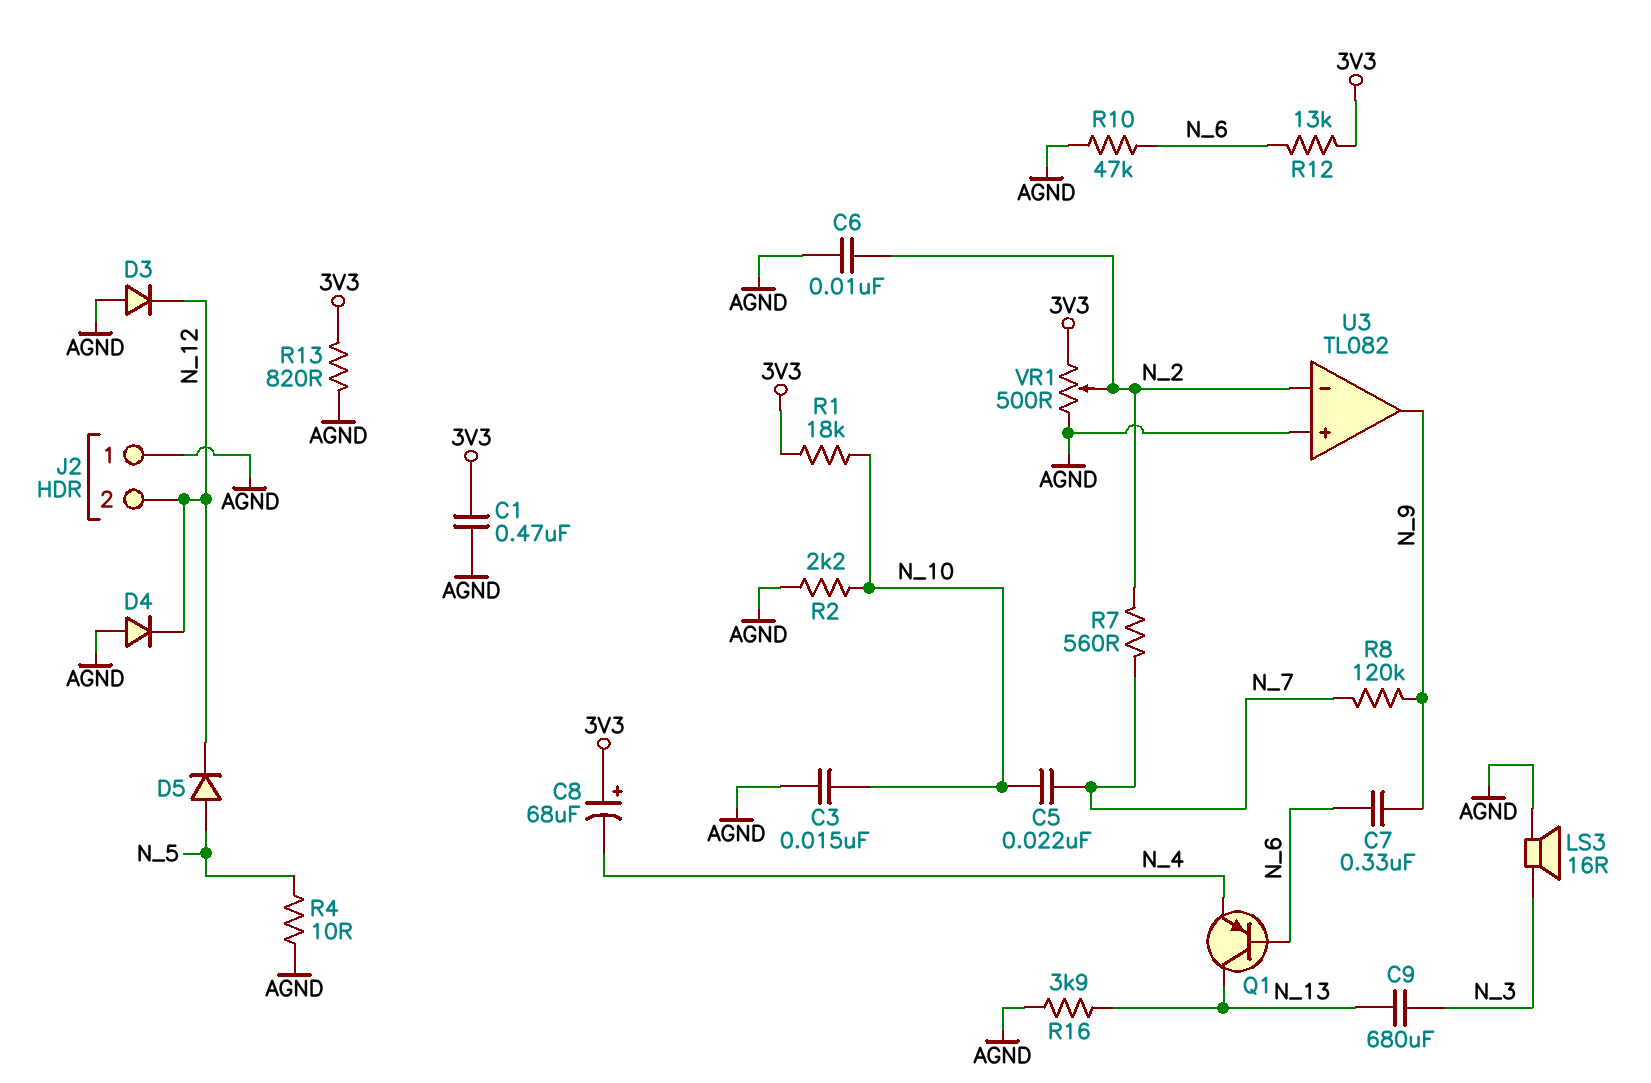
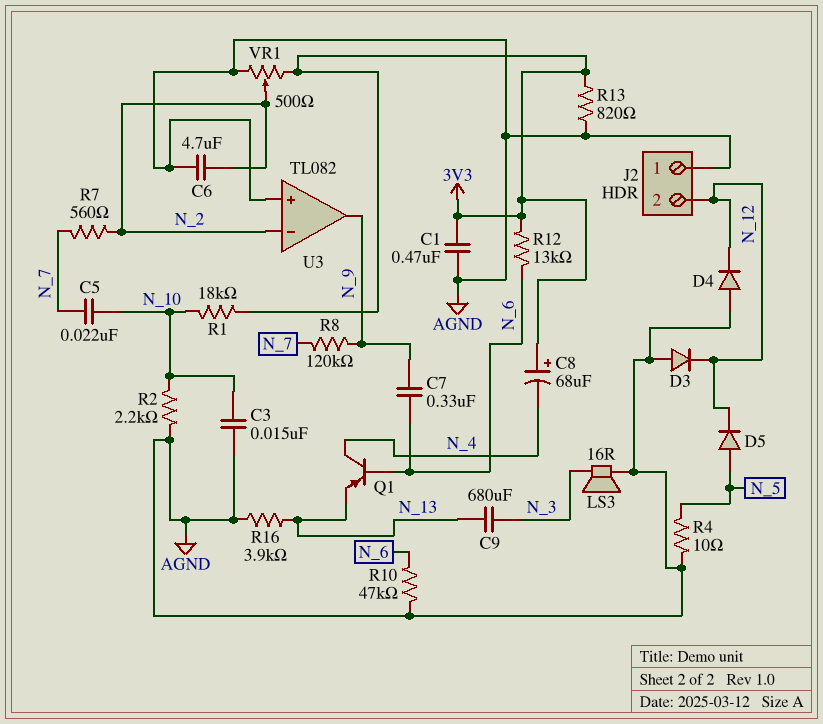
C6: 10nF (AGND, N_2) -> 4.7uF (AGND, N_2)
Q1: PNP (B N_6, C N_13, E N_4) -> PNP (B N_6, C N_4, E N_13)

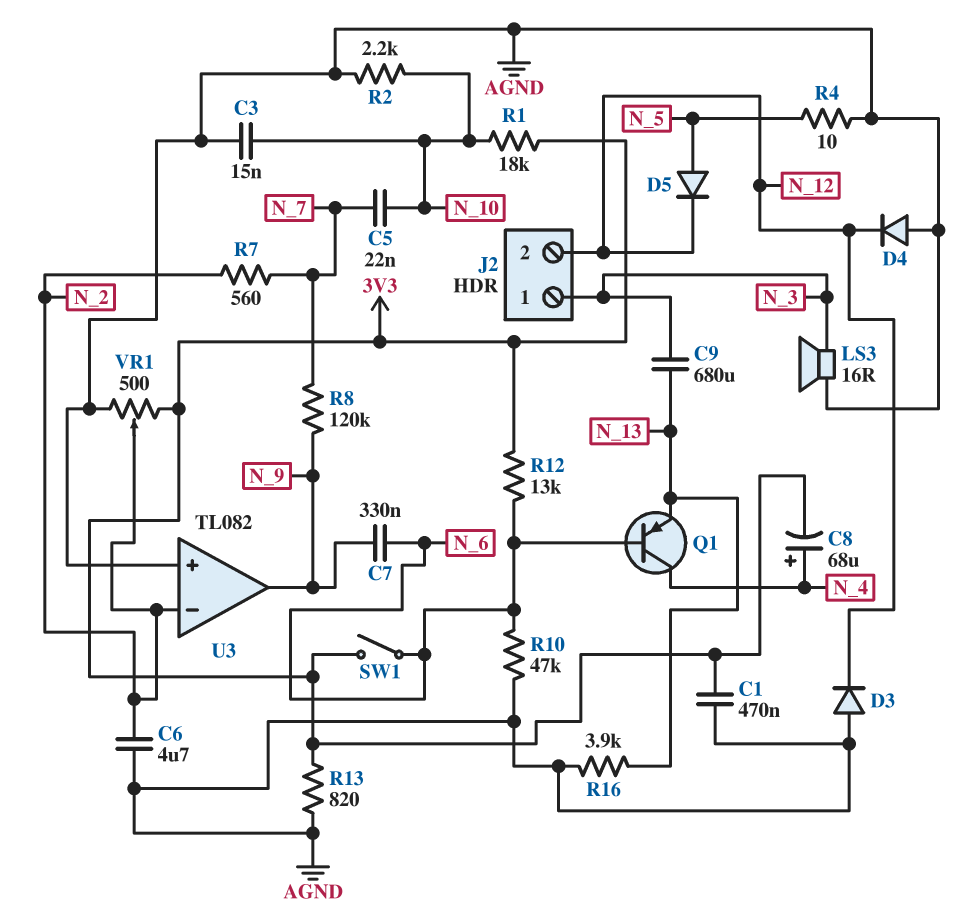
C8: 68uF (plus 3V3, minus N_4) -> 68uF (plus N_4, minus 3V3)
J2 pin 1: AGND -> N_3
SW1: none -> switch (3V3, N_6)

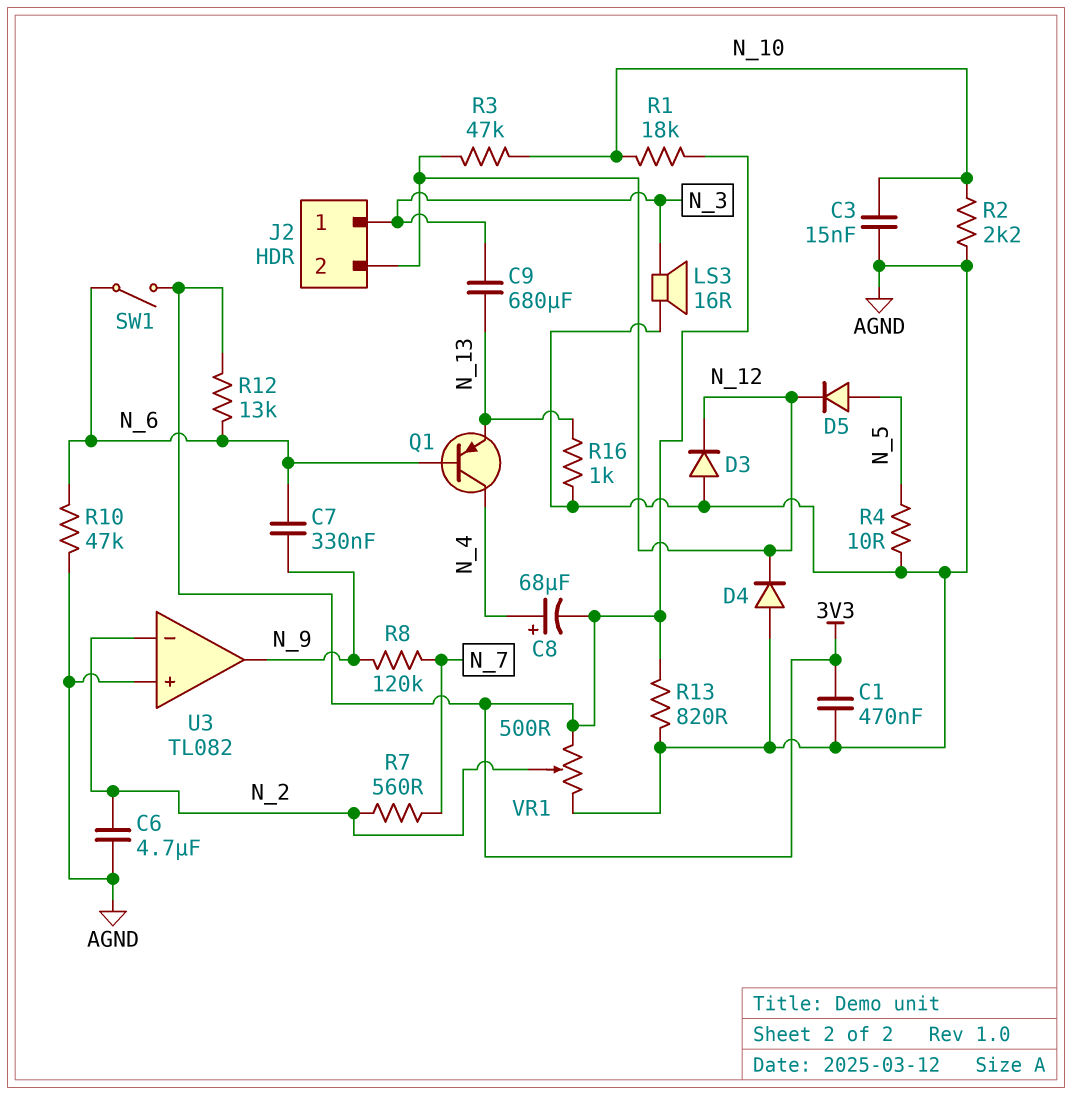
C5: 22nF (N_7, N_10) -> none
R3: none -> 47k (N_10, N_12)
R16: 3.9k (AGND, N_13) -> 1k (AGND, N_13)

